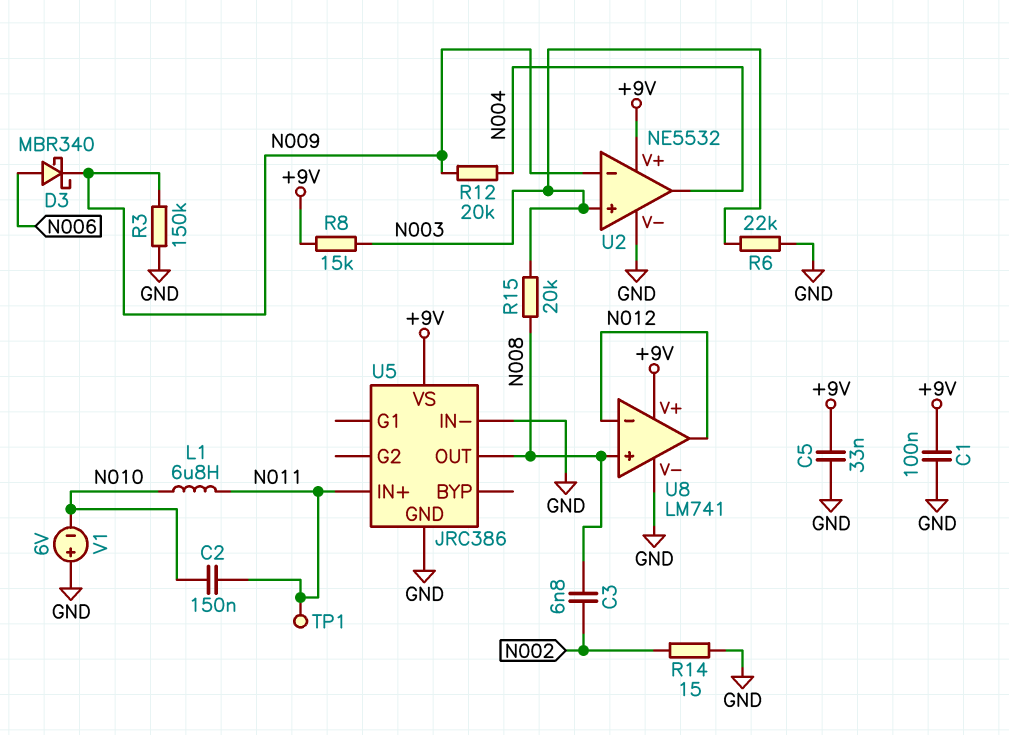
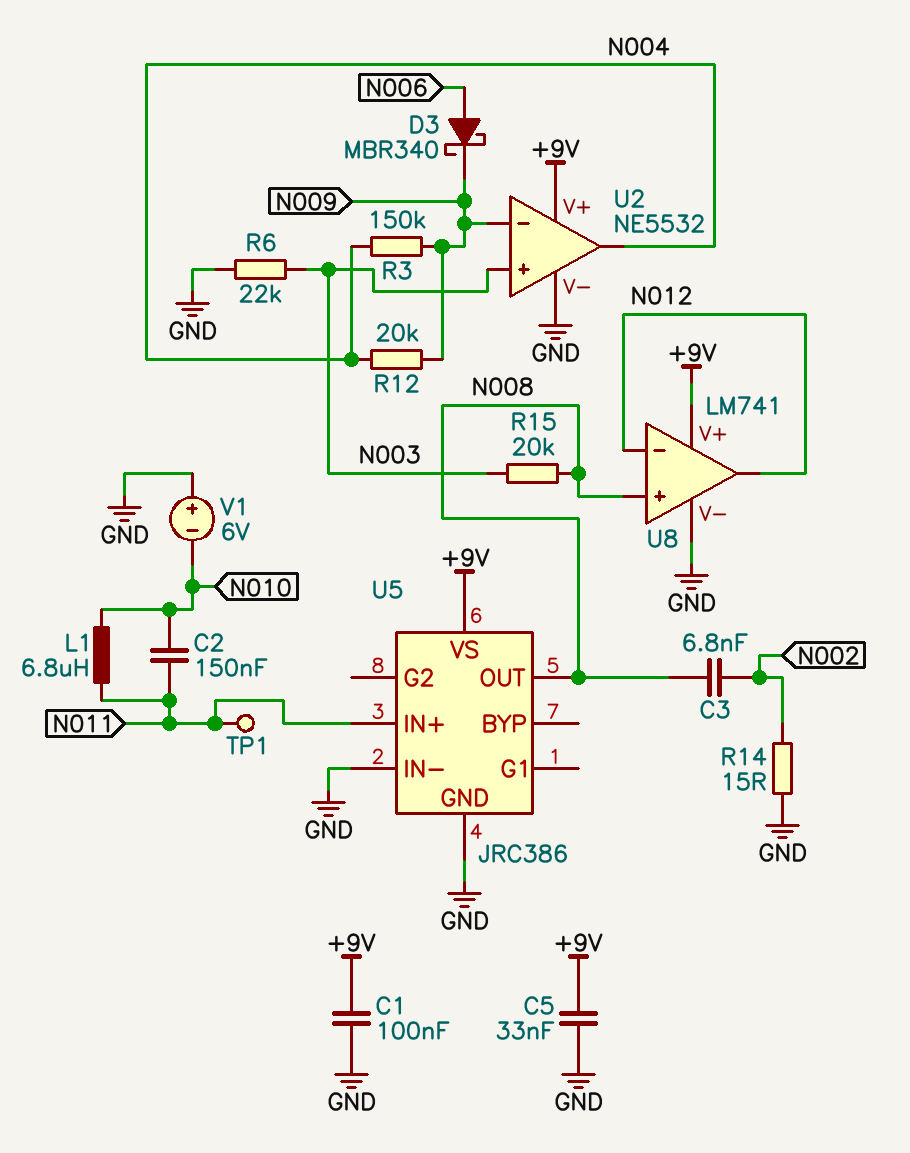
R3: 150k (GND, N009) -> 150k (N004, N009)
R8: 15k (+9V, N003) -> none

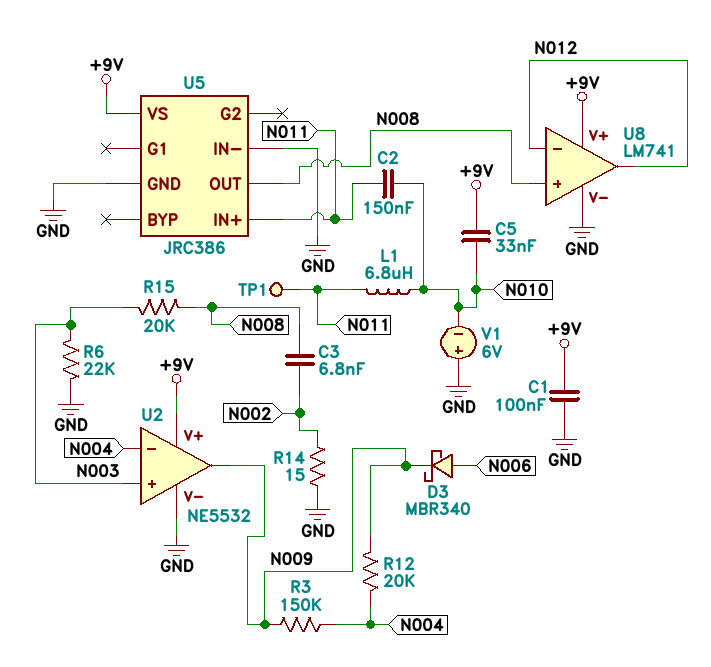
C5: 33nF (+9V, GND) -> 33nF (+9V, N010)
U2 pin in-: N009 -> N004
U2 pin out: N004 -> N009

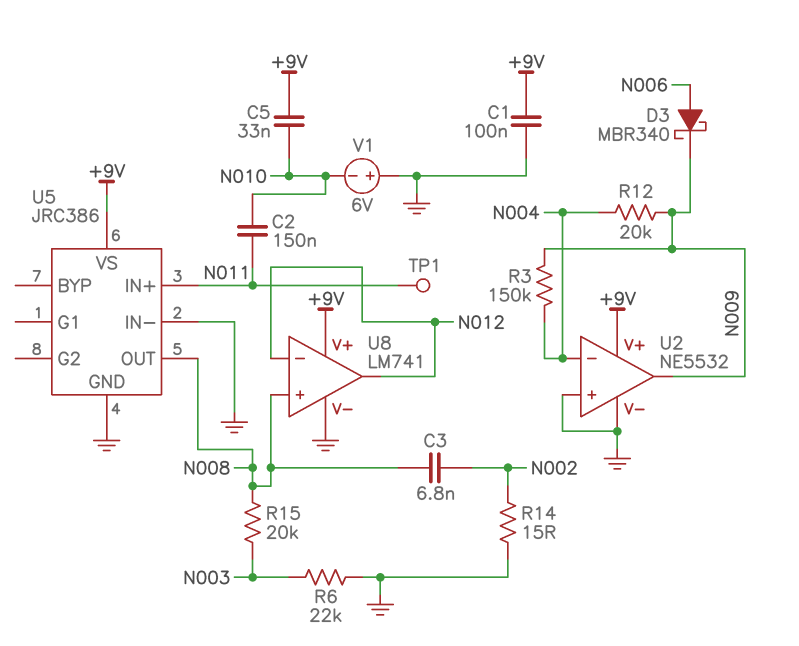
L1: 6.8uH (N010, N011) -> none
U2 pin in+: N003 -> GND

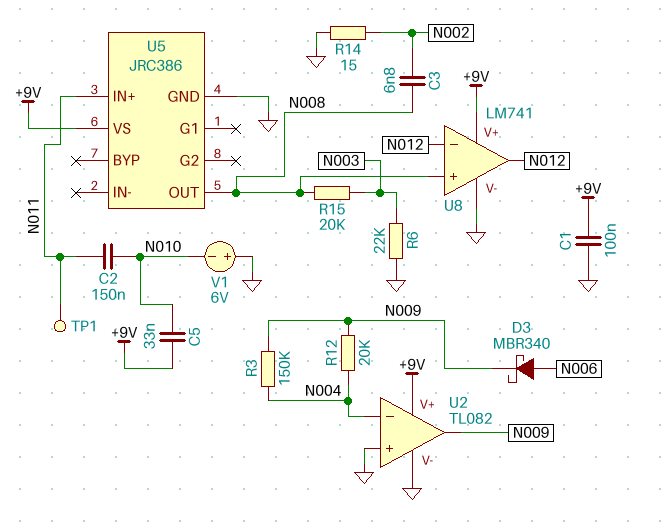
U2: NE5532 -> TL082
U5 pin IN-: GND -> none

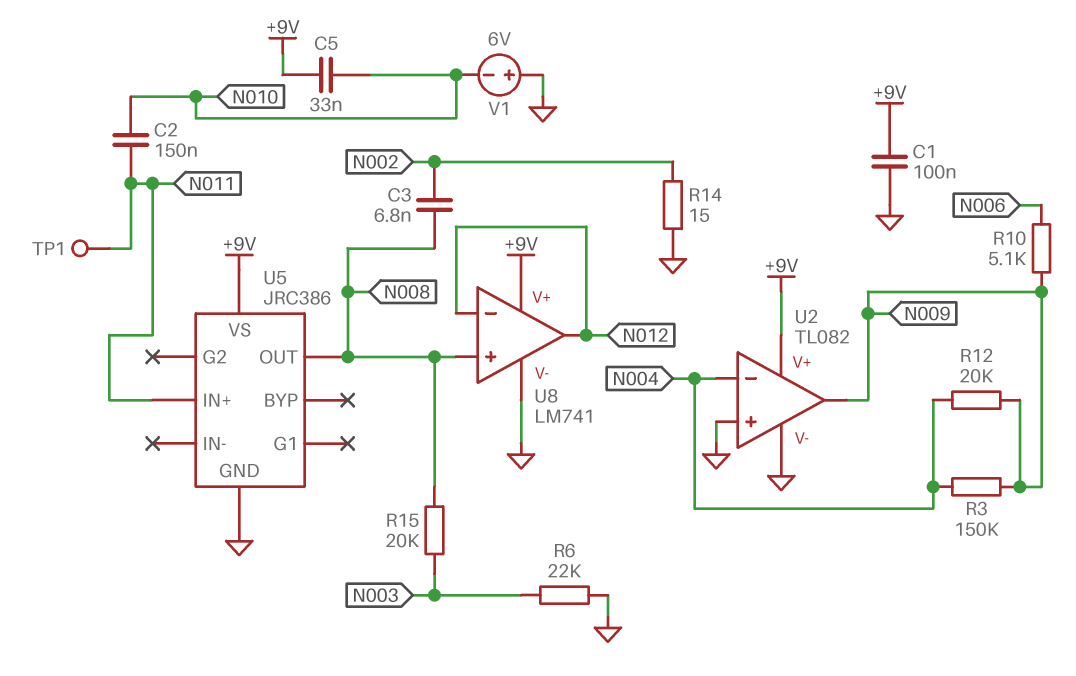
D3: schottky MBR340 (A N006, K N009) -> none
R10: none -> 5.1k (N006, N009)

